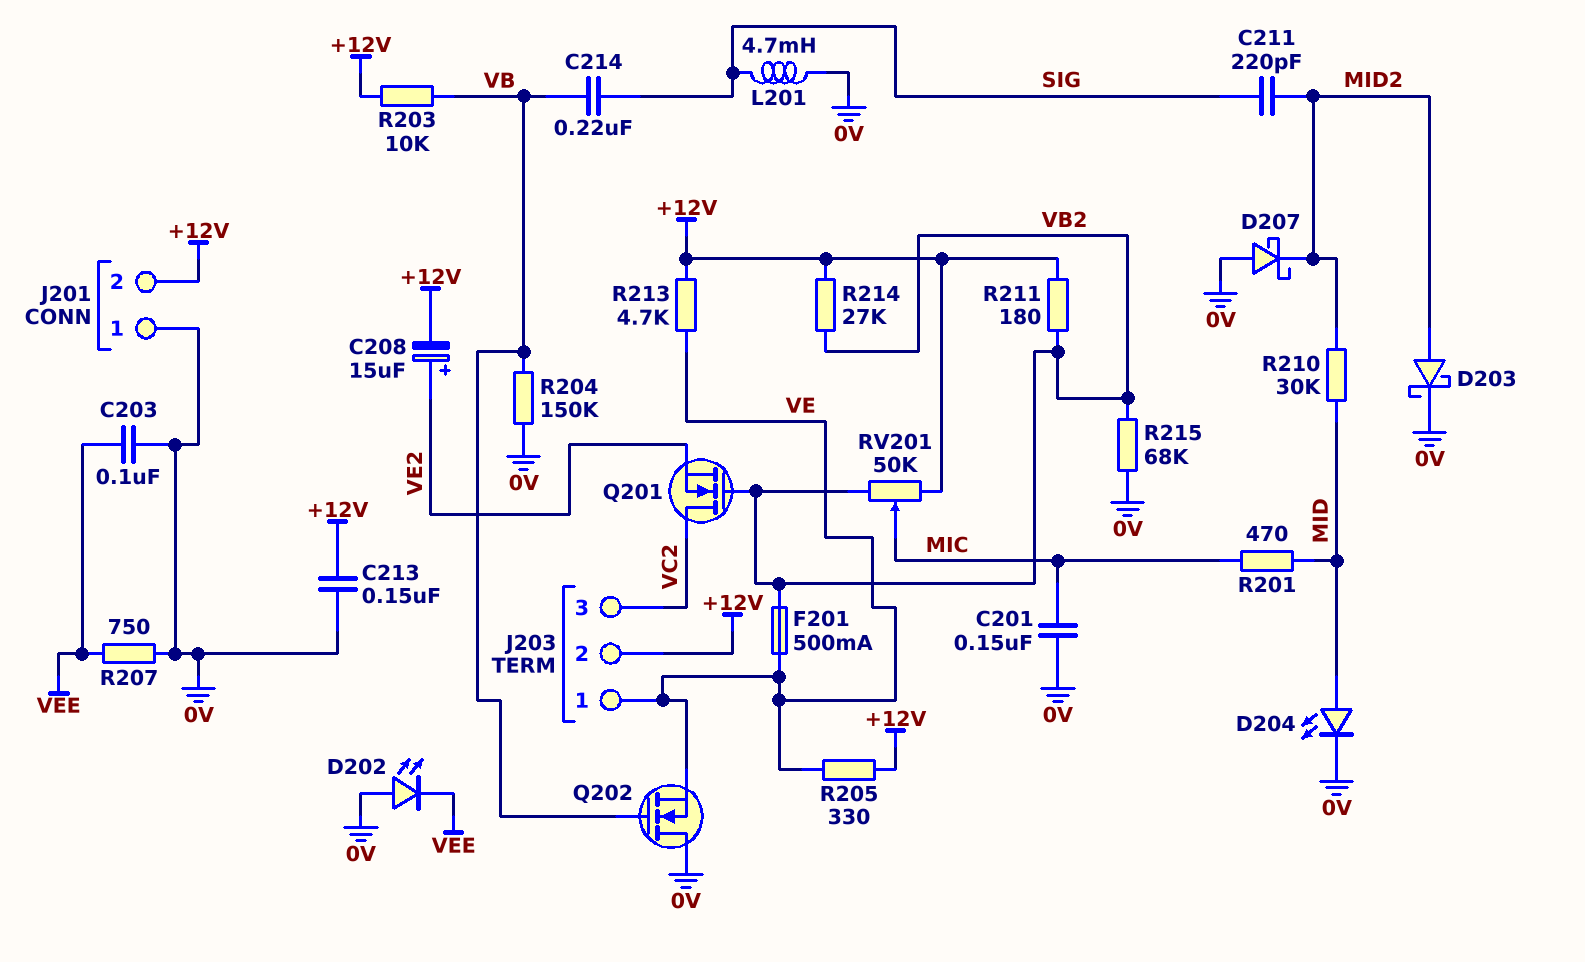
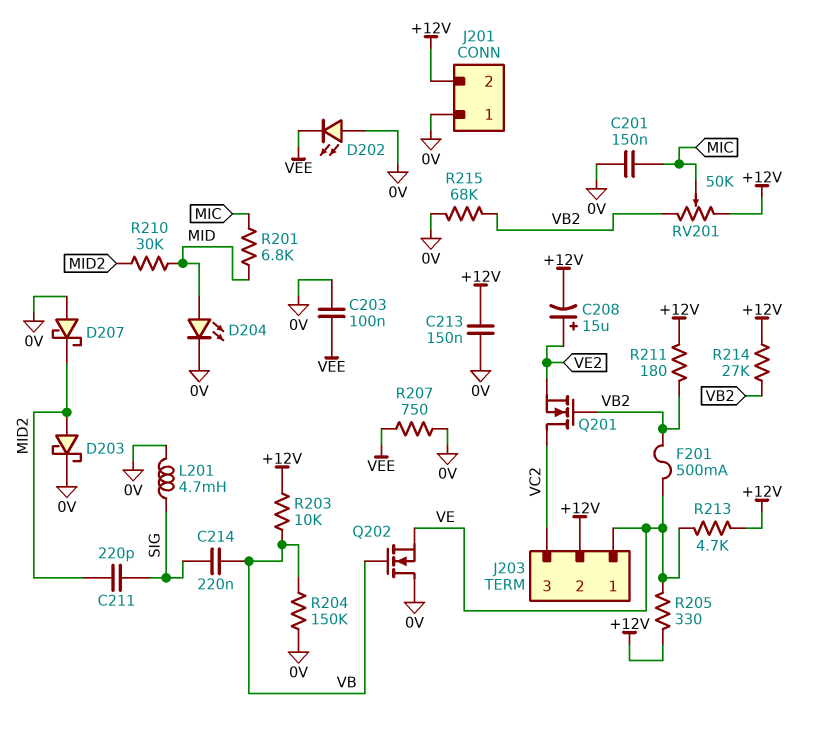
R201: 470 (MIC, MID) -> 6.8k (MIC, MID)

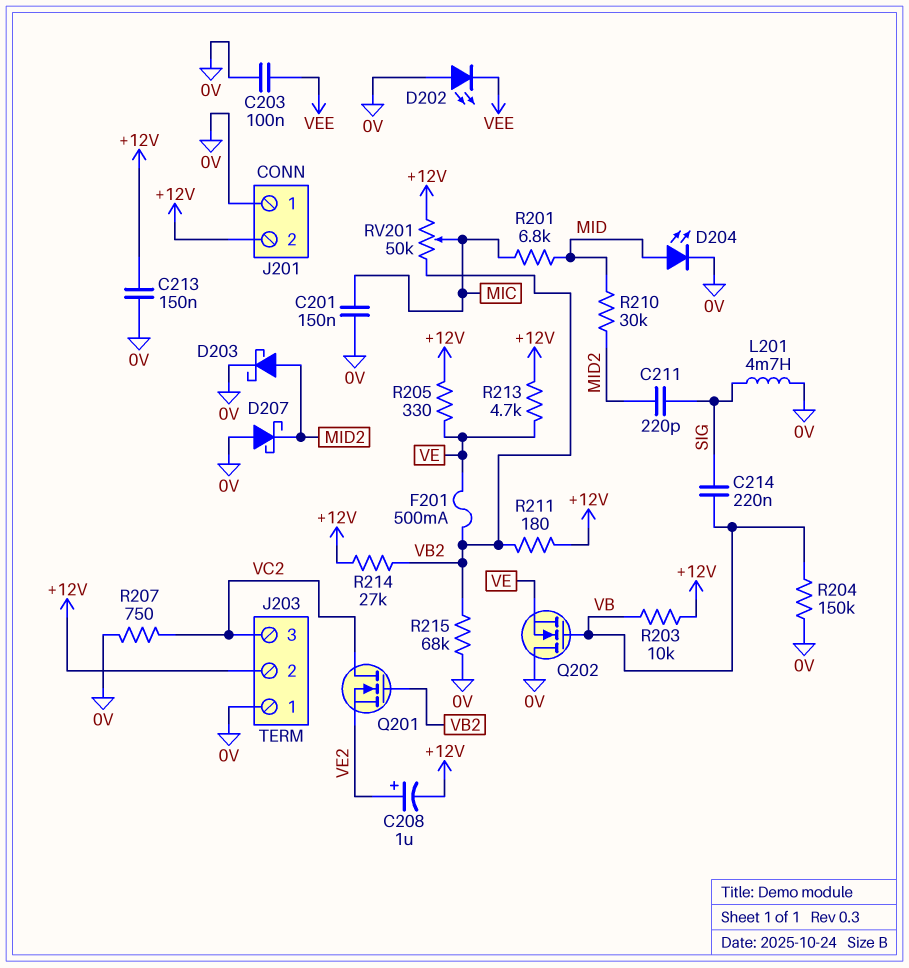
C208: 15uF (plus VE2, minus +12V) -> 1uF (plus VE2, minus +12V)
J203 pin 1: VE -> 0V
R207: 750 (0V, VEE) -> 750 (0V, VC2)

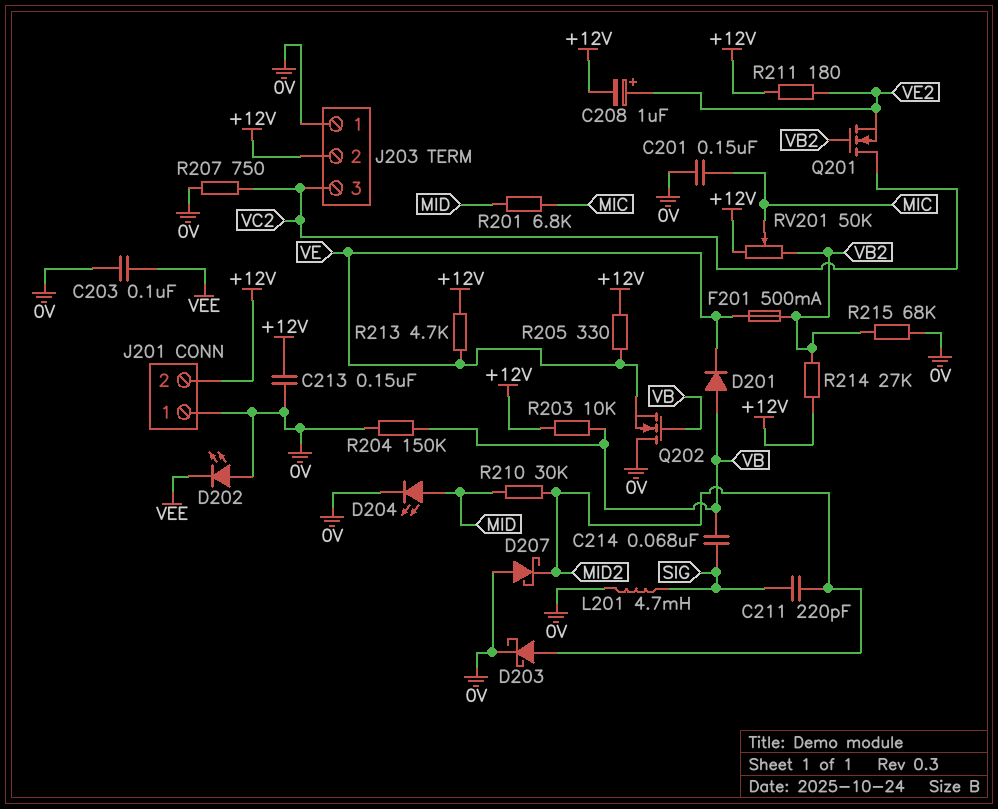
C214: 220nF (SIG, VB) -> 68nF (SIG, VB)
D201: none -> diode (A VB, K VE)
R211: 180 (+12V, VB2) -> 180 (+12V, VE2)

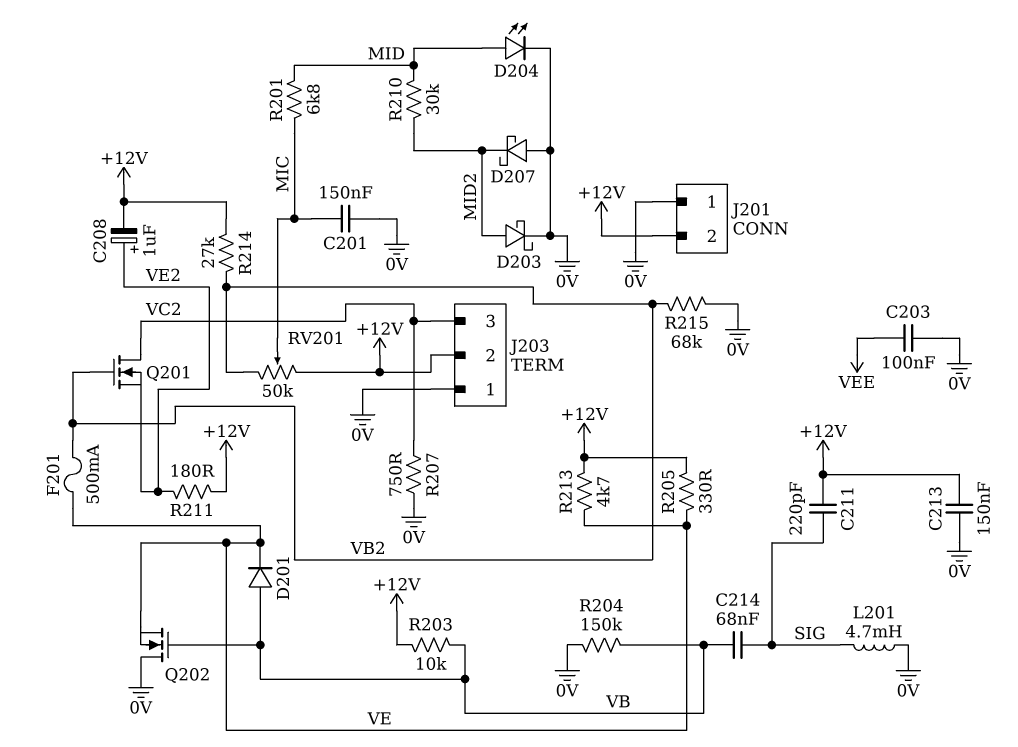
C211: 220pF (MID2, SIG) -> 220pF (+12V, SIG)
D202: LED (A 0V, K VEE) -> none

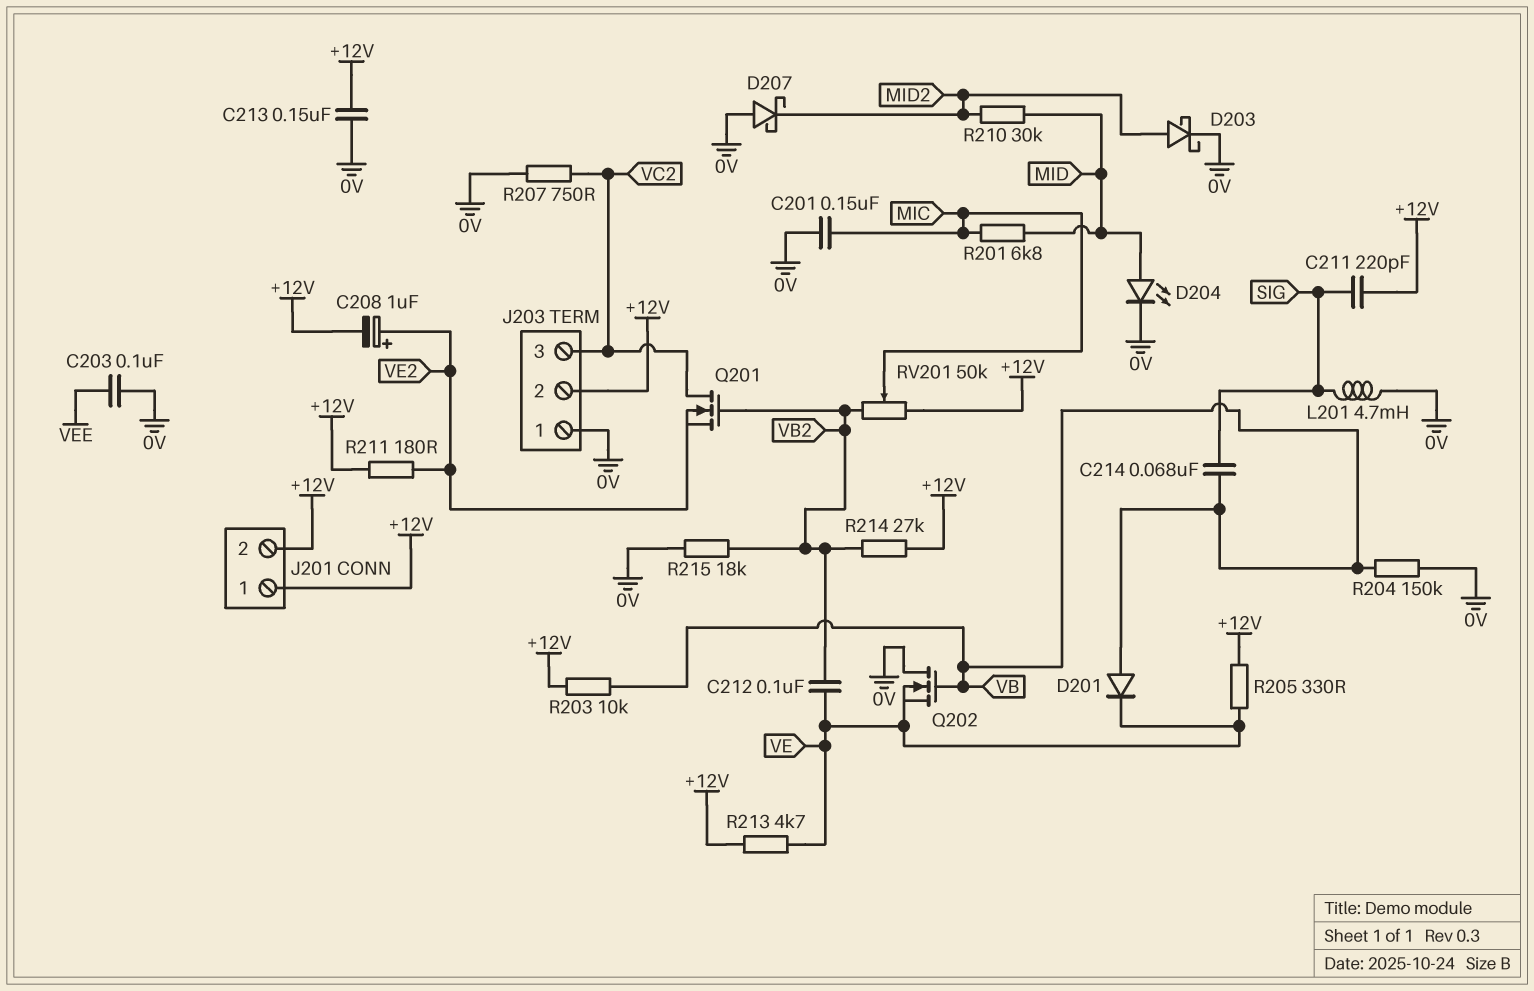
C212: none -> 100nF (VB2, VE)
F201: 500mA (VB2, VE) -> none
J201 pin 1: 0V -> +12V
R215: 68k (0V, VB2) -> 18k (0V, VB2)

